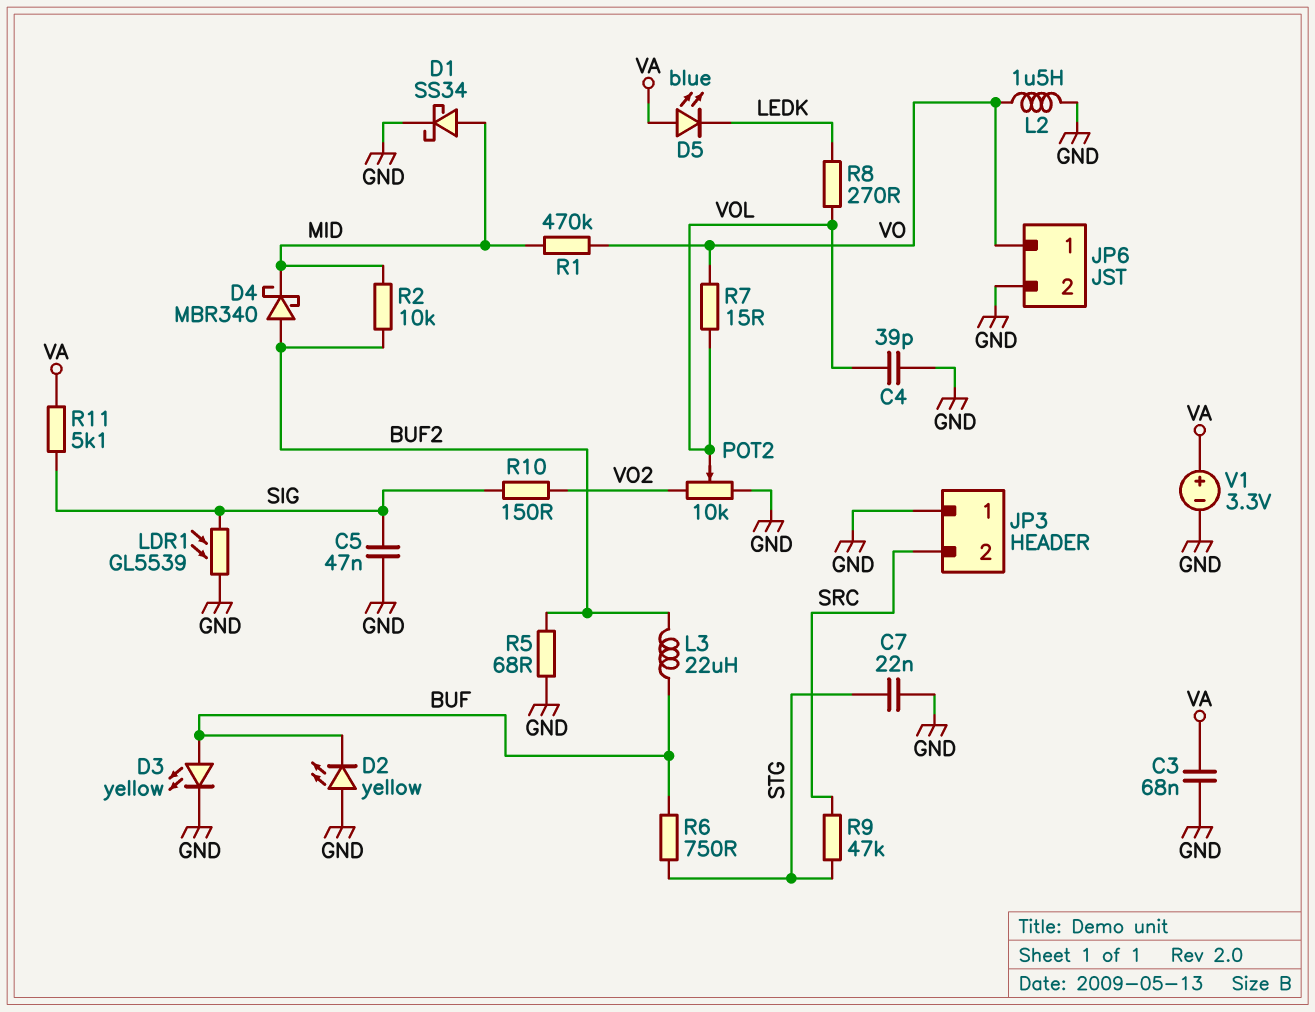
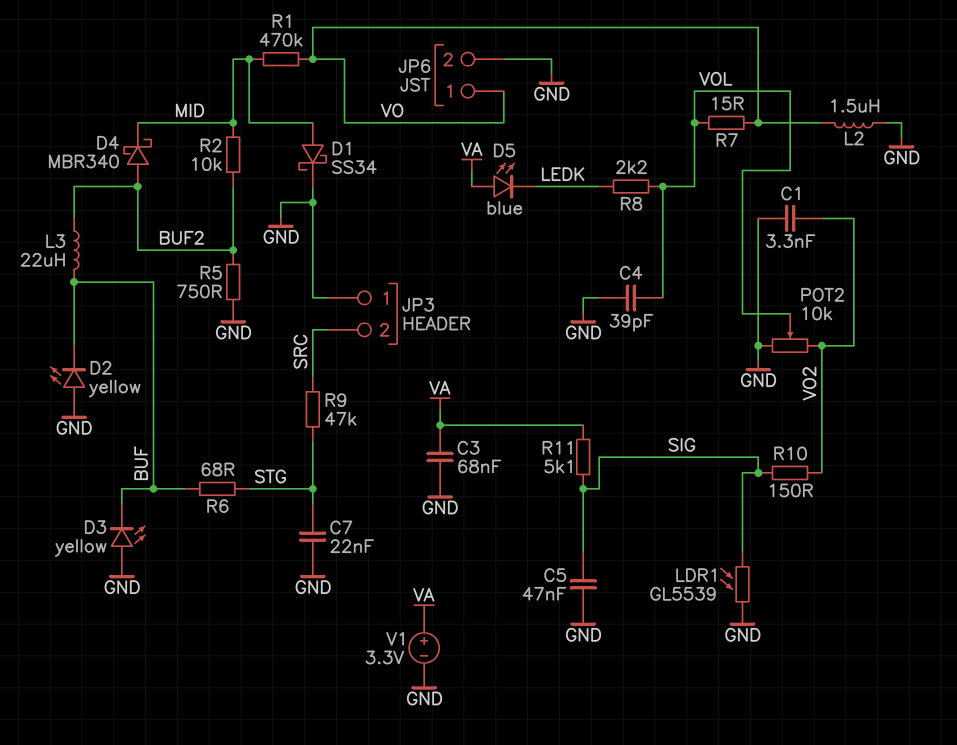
C1: none -> 3.3nF (GND, VO2)
D3: LED yellow (A BUF, K GND) -> LED yellow (A GND, K BUF)
R5: 68 (BUF2, GND) -> 750 (BUF2, GND)
R6: 750 (BUF, STG) -> 68 (BUF, STG)
R8: 270 (LEDK, VOL) -> 2.2k (LEDK, VOL)

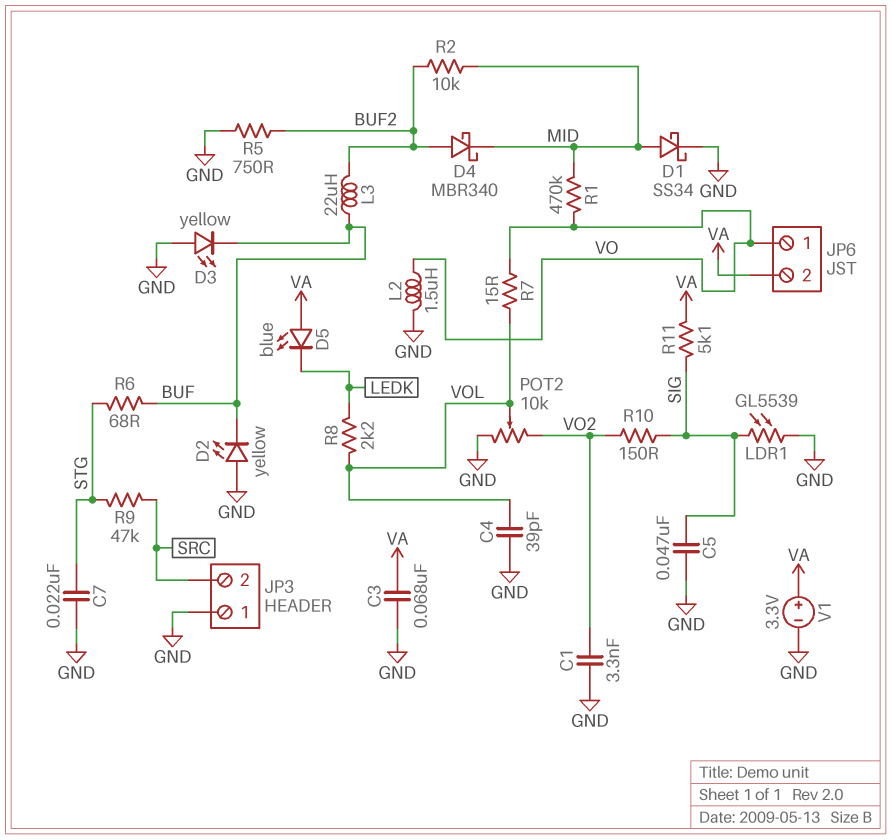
JP6 pin 2: GND -> VA

